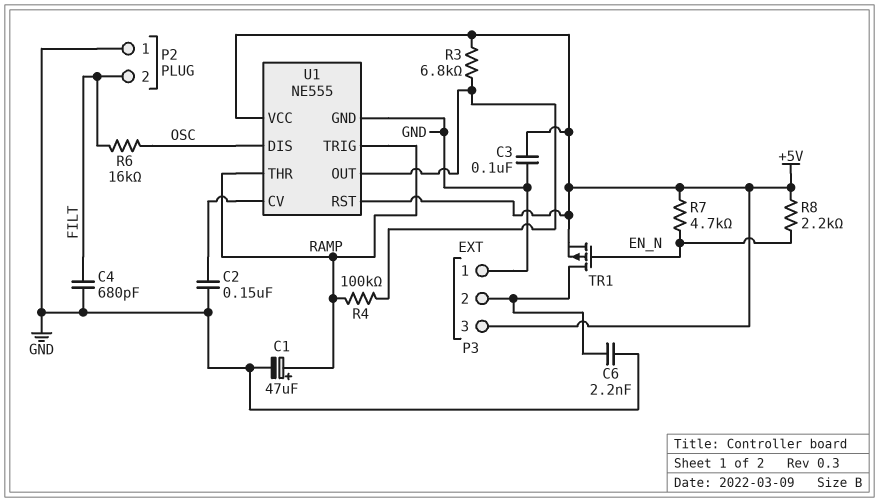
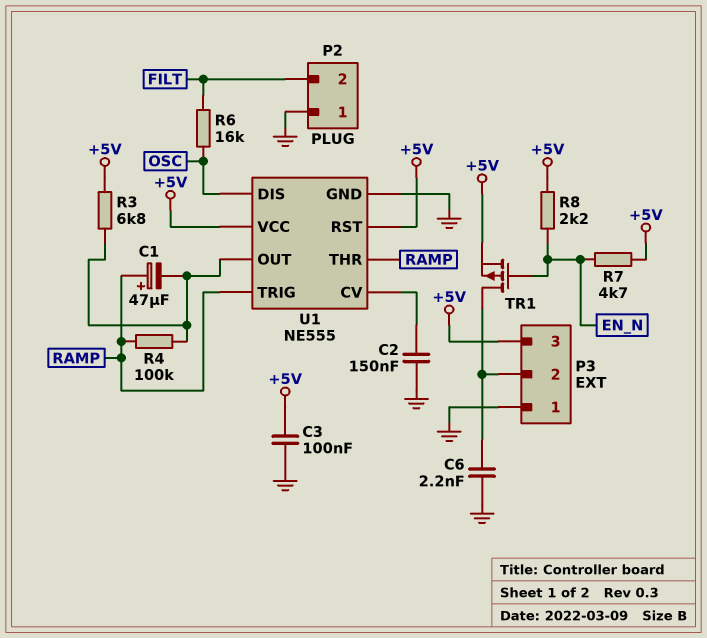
C1: 47uF (plus RAMP, minus GND) -> 47uF (plus RAMP, minus U1/OUT)
C4: 680pF (FILT, GND) -> none

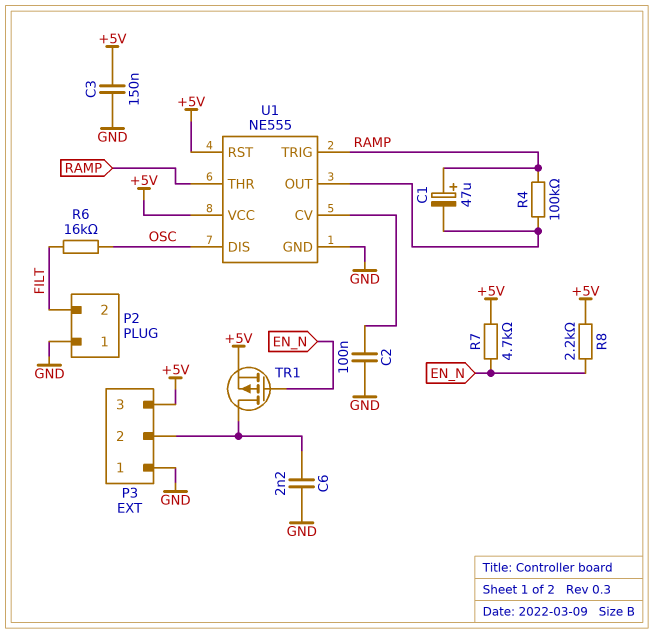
C2: 150nF (GND, U1/CV) -> 100nF (GND, U1/CV)
C3: 100nF (+5V, GND) -> 150nF (+5V, GND)
R3: 6.8k (+5V, U1/OUT) -> none

